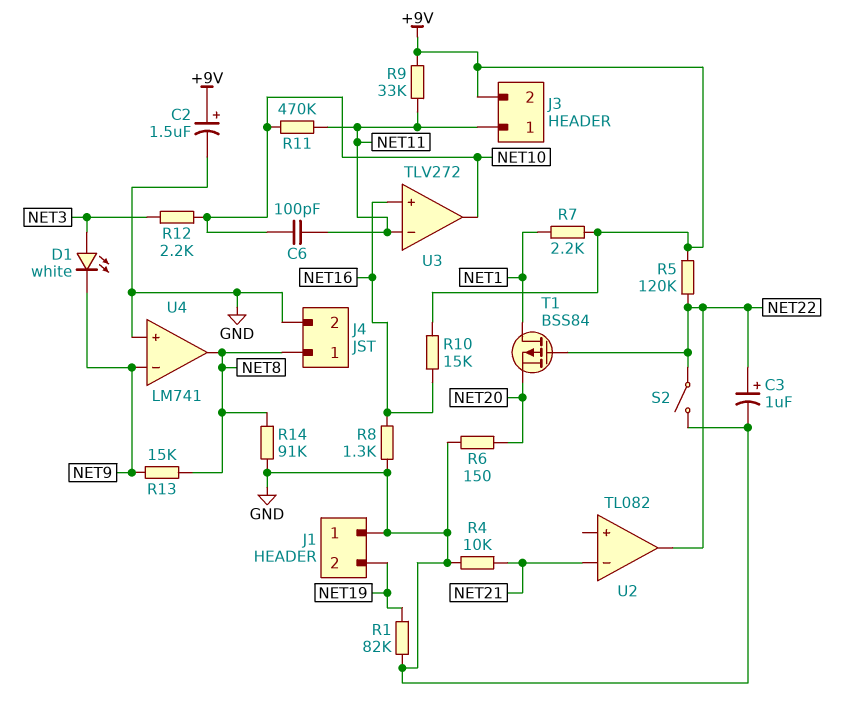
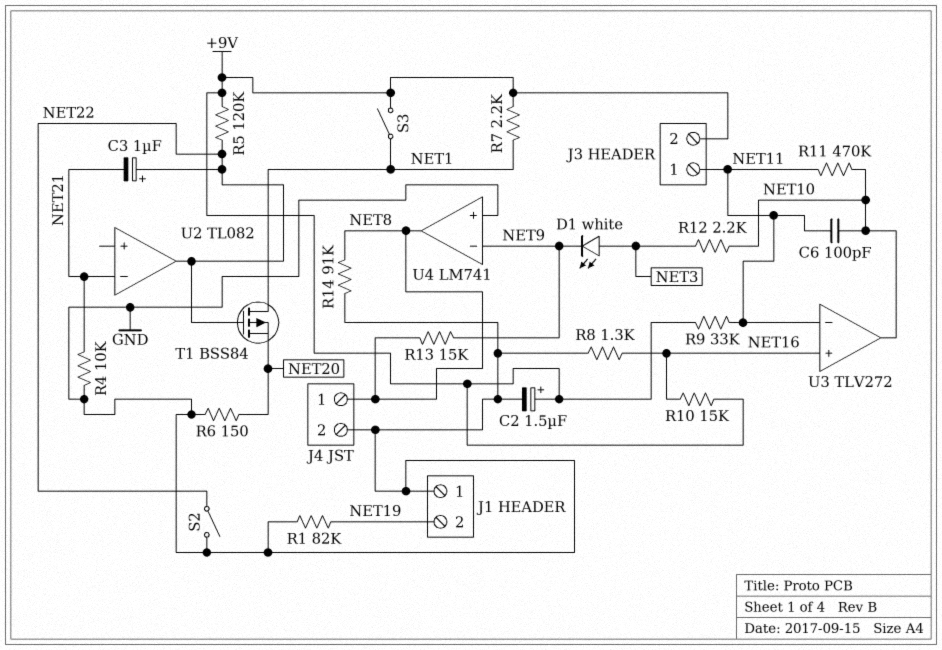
C3: 1uF (plus NET22, minus GND) -> 1uF (plus NET22, minus NET21)
S3: none -> switch (+9V, NET1)

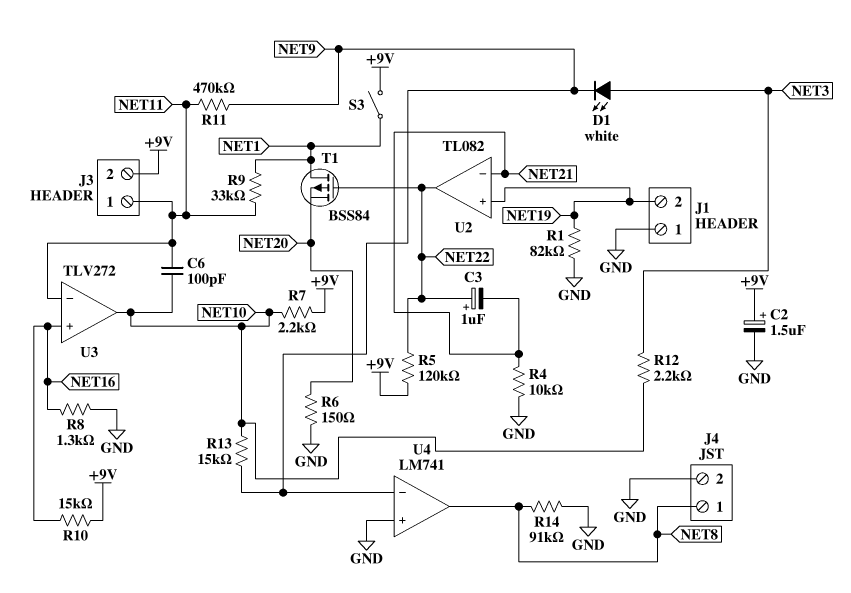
R7: 2.2k (+9V, NET1) -> 2.2k (+9V, NET10)
R9: 33k (+9V, NET11) -> 33k (NET1, NET11)
R11: 470k (NET10, NET11) -> 470k (NET9, NET11)
R13: 15k (NET8, NET9) -> 15k (NET9, NET10)
S2: switch (GND, NET22) -> none
U2 pin in+: none -> NET19

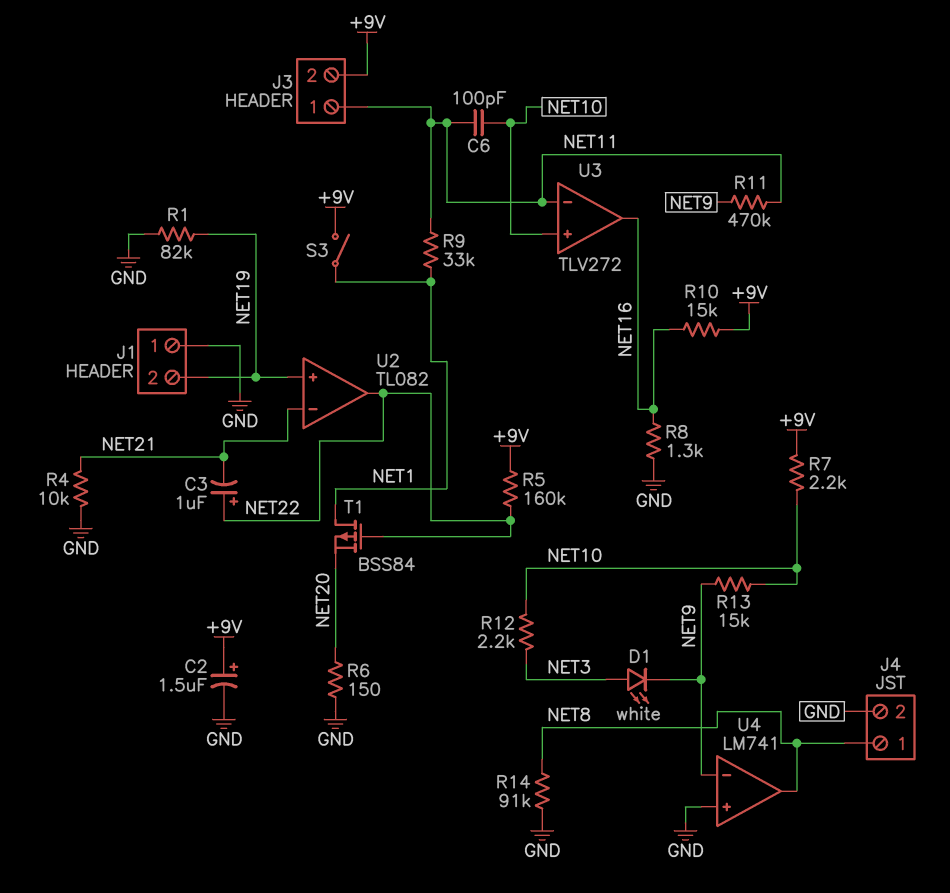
R5: 120k (+9V, NET22) -> 160k (+9V, NET22)
U3 pin in+: NET16 -> NET10
U3 pin out: NET10 -> NET16

